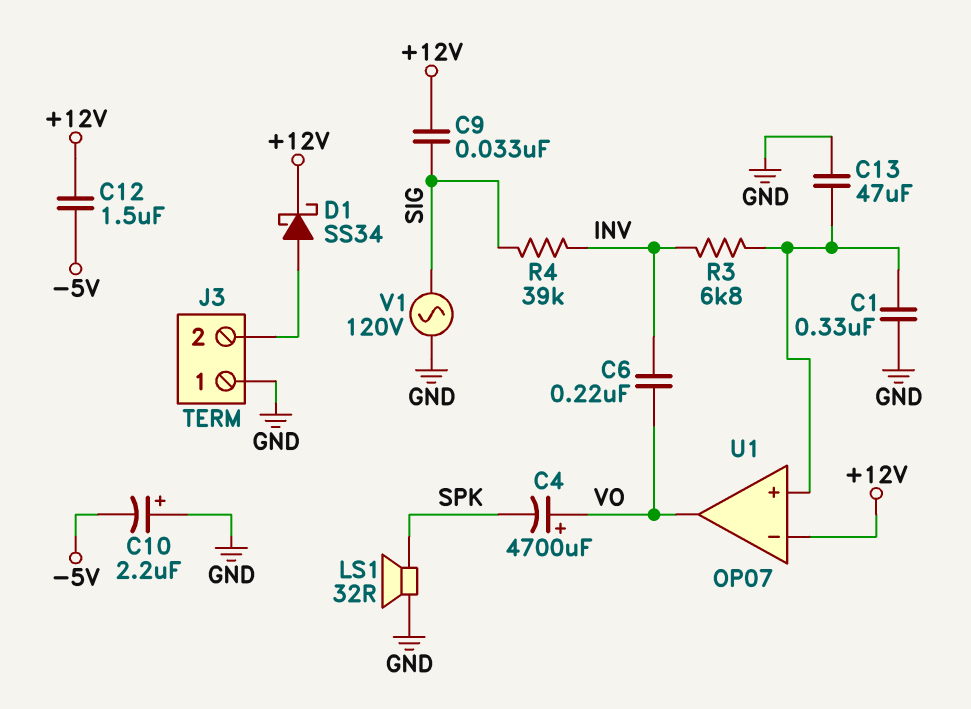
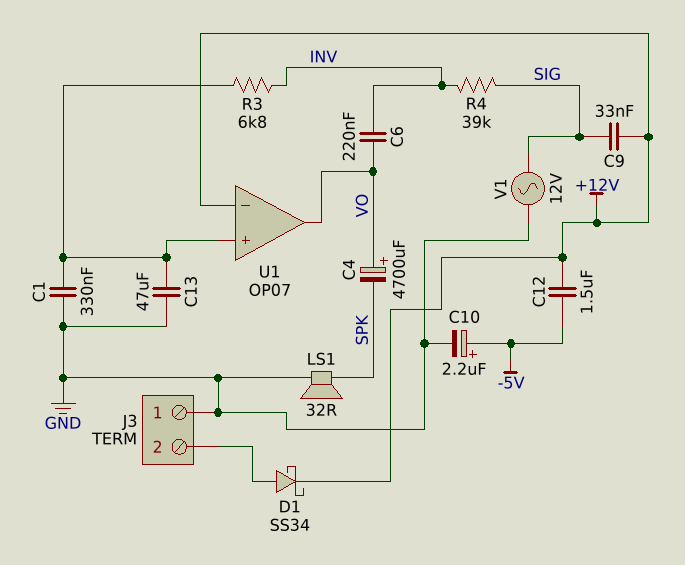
C10: 2.2uF (plus GND, minus -5V) -> 2.2uF (plus -5V, minus GND)
V1: AC 120V (GND, SIG) -> AC 12V (GND, SIG)

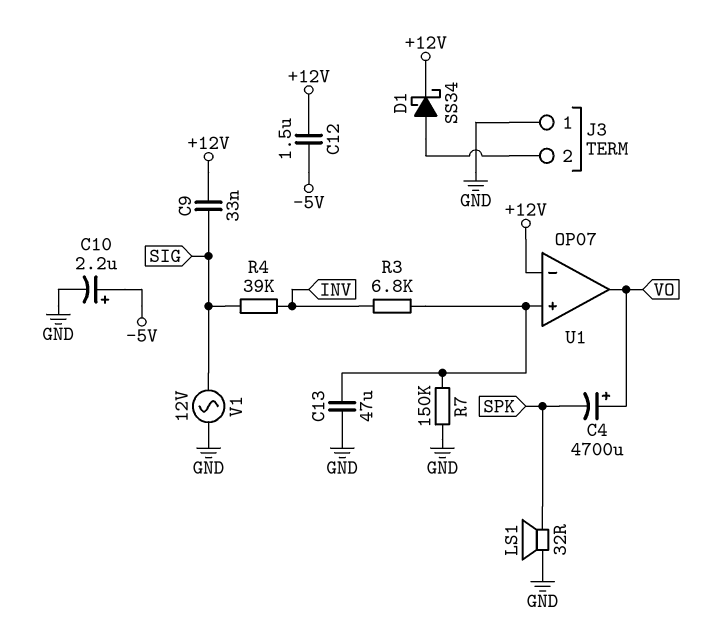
C1: 330nF (GND, U1/in+) -> none
C6: 220nF (INV, VO) -> none
R7: none -> 150k (GND, U1/in+)

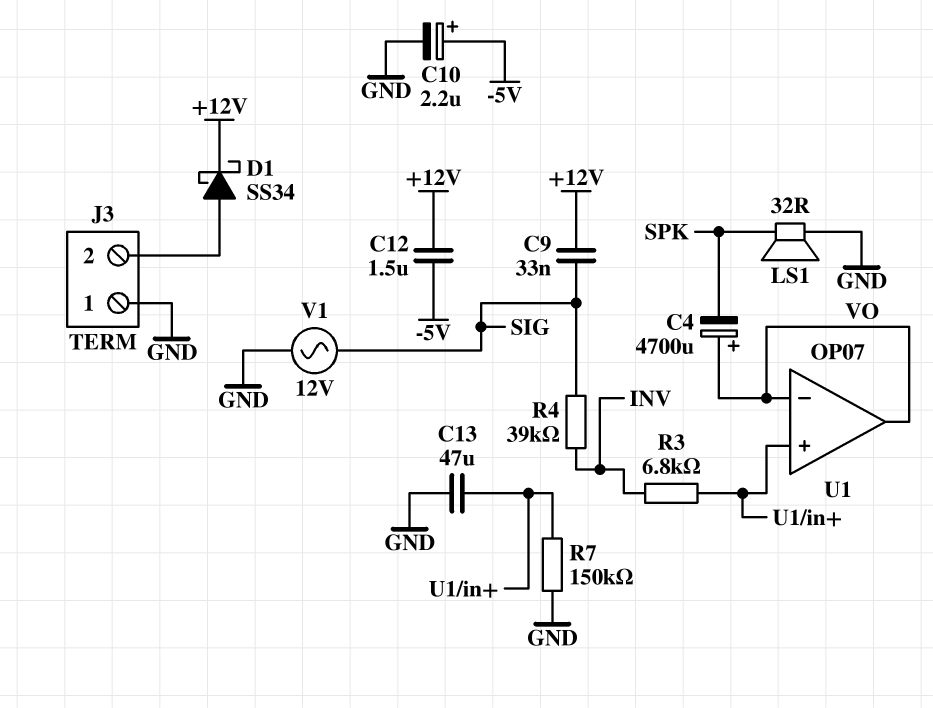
U1 pin in-: +12V -> VO

